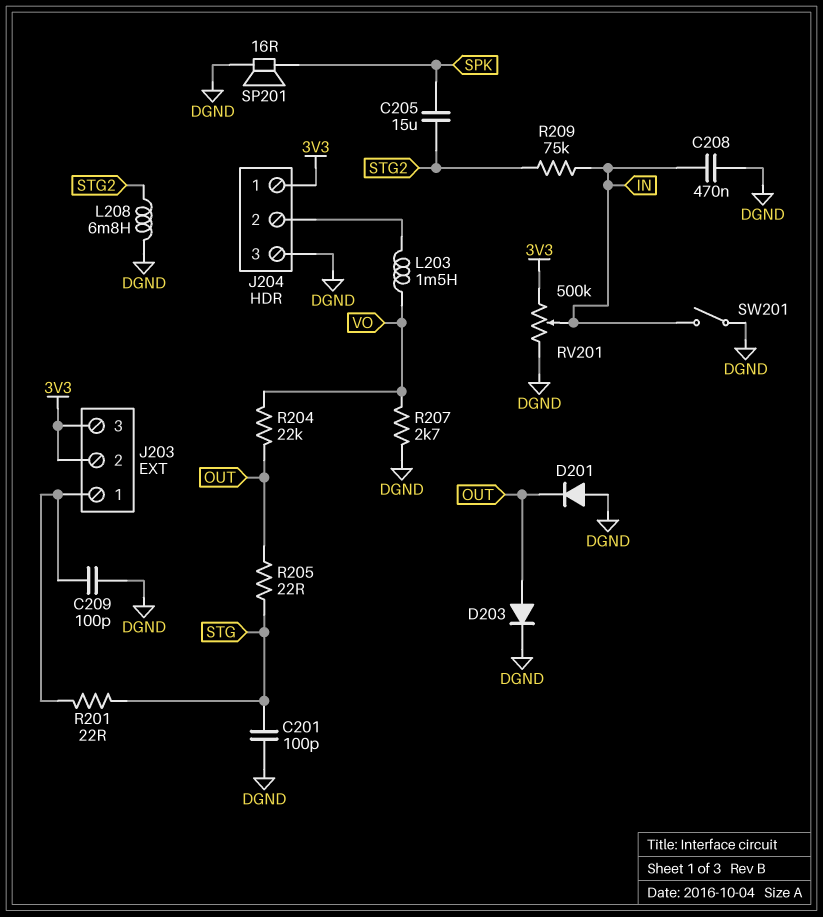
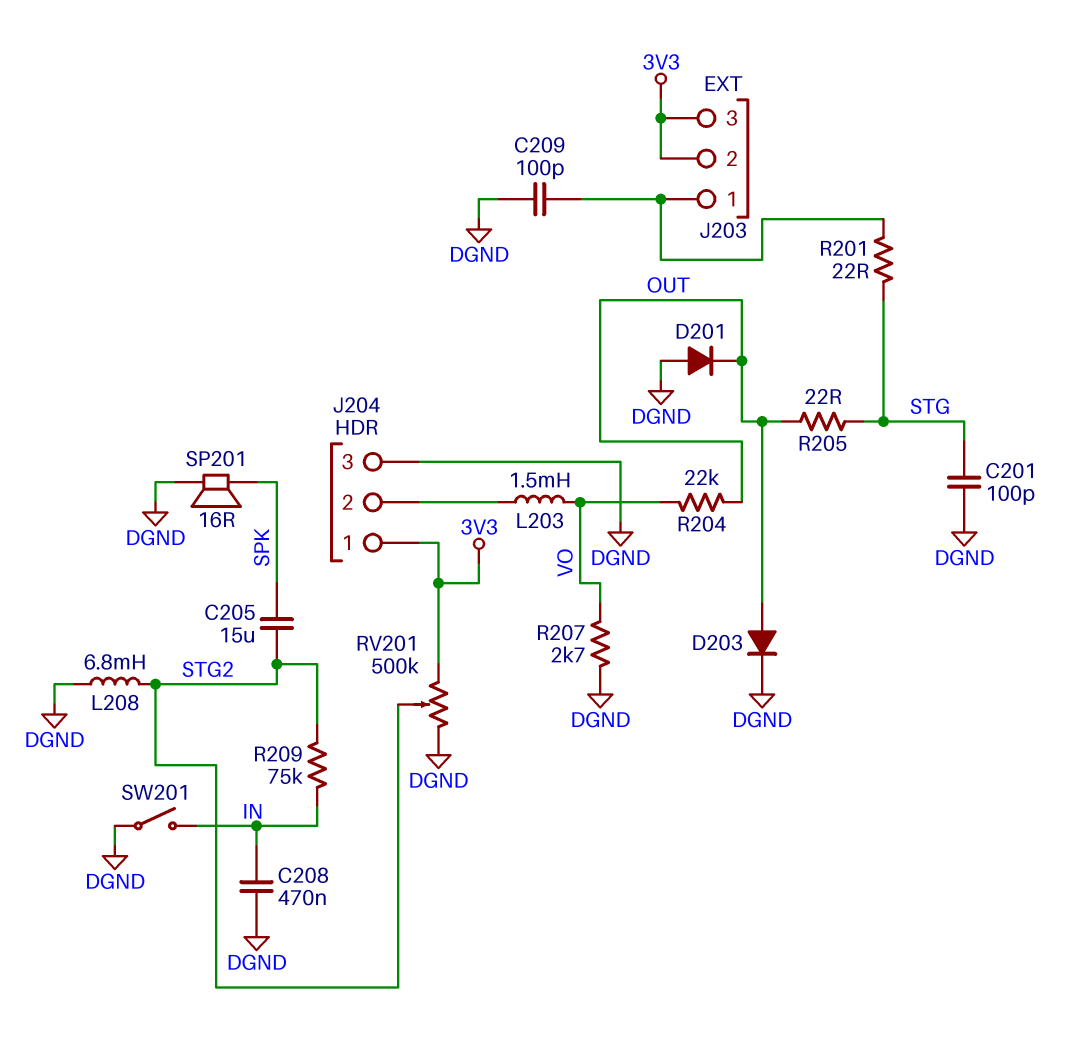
RV201: 500k (3V3, DGND, wiper IN) -> 500k (3V3, DGND, wiper STG2)

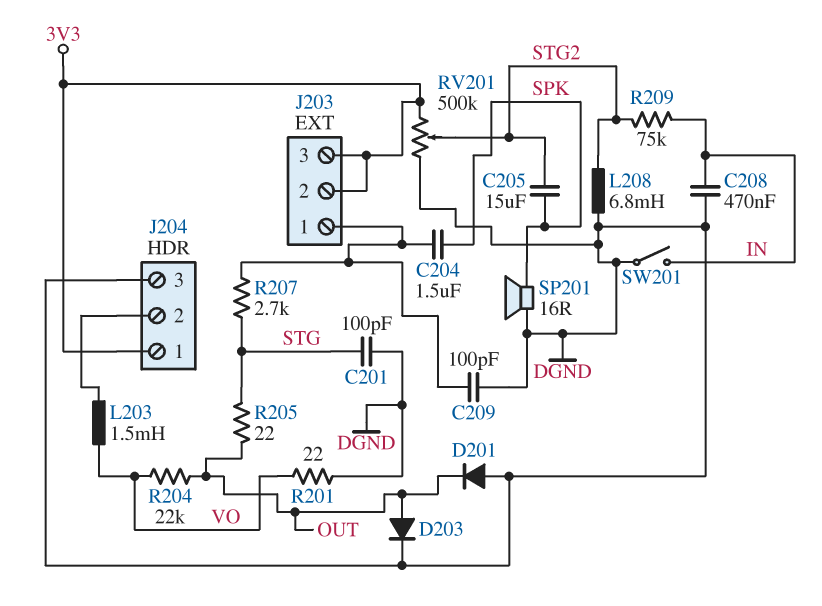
C204: none -> 1.5uF (J203/1, SPK)
R201: 22 (J203/1, STG) -> 22 (DGND, VO)
R207: 2.7k (DGND, VO) -> 2.7k (J203/1, STG)

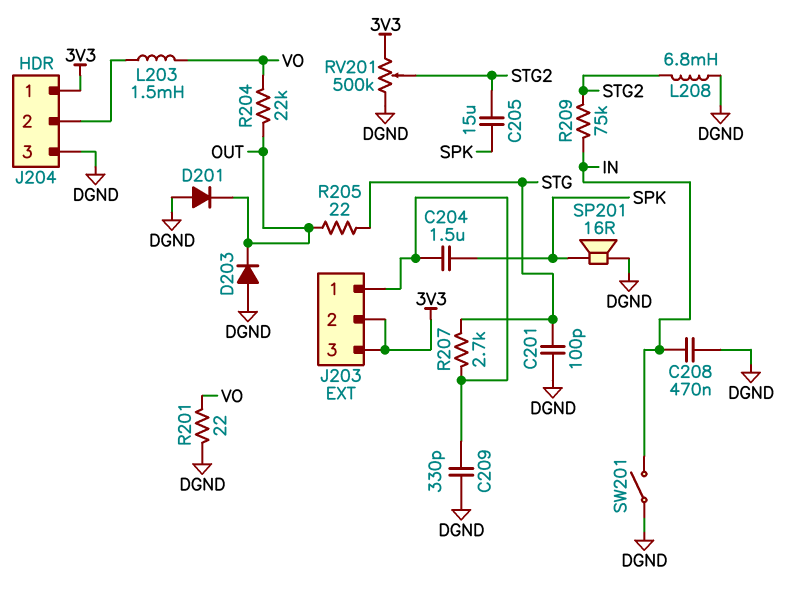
C209: 100pF (DGND, J203/1) -> 330pF (DGND, J203/1)
D203: diode (A OUT, K DGND) -> diode (A DGND, K OUT)

